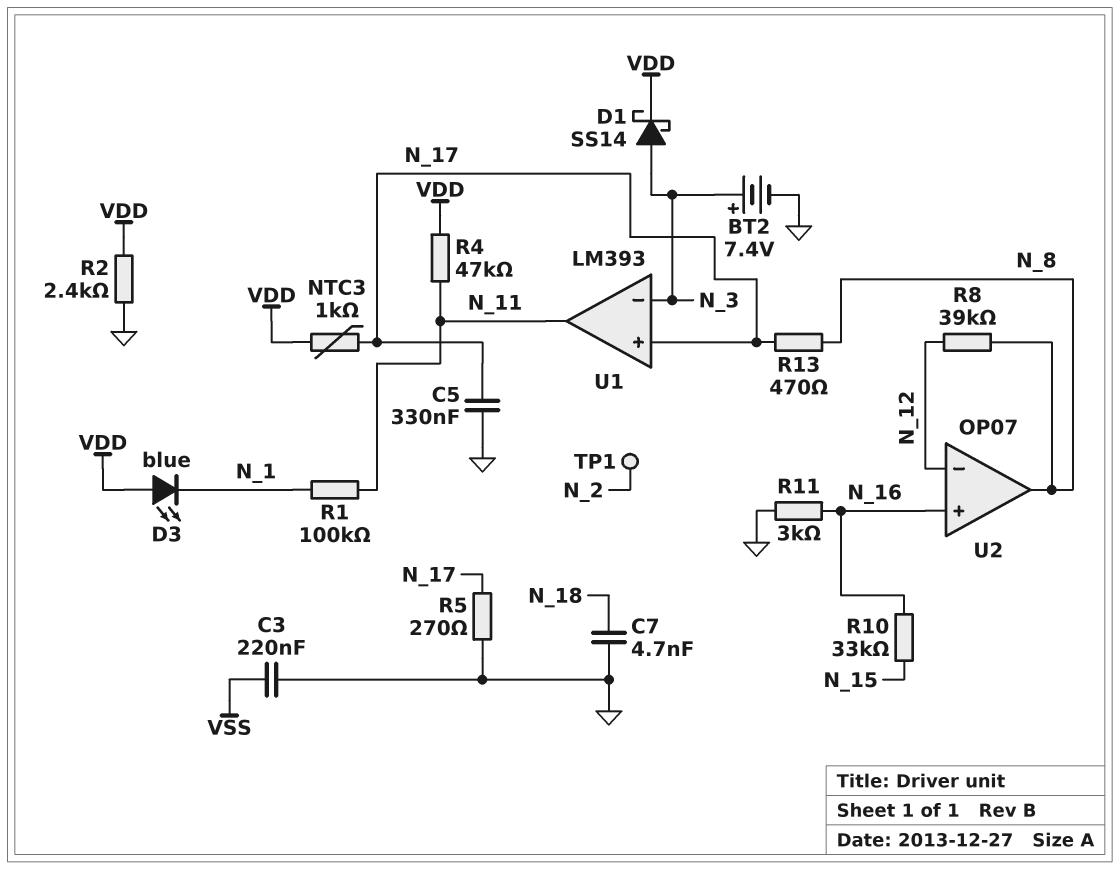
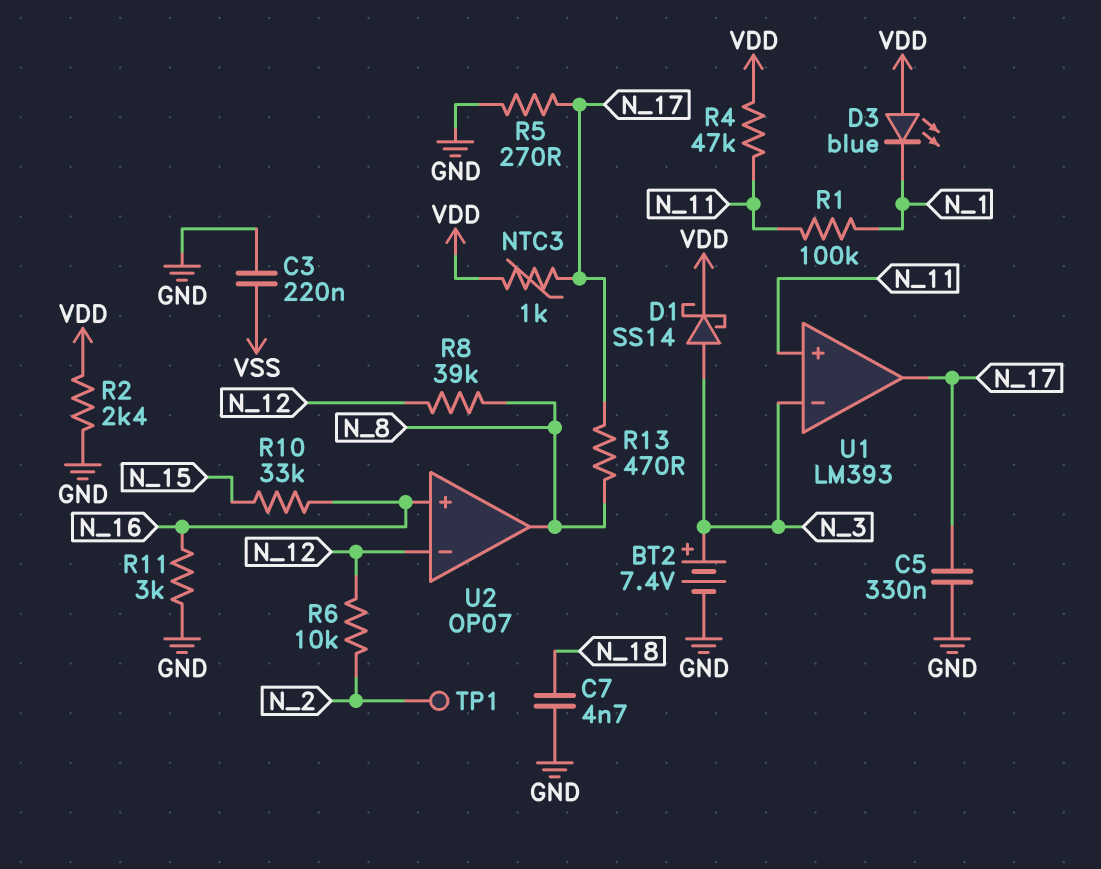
R6: none -> 10k (N_2, N_12)
U1 pin in+: N_17 -> N_11
U1 pin out: N_11 -> N_17

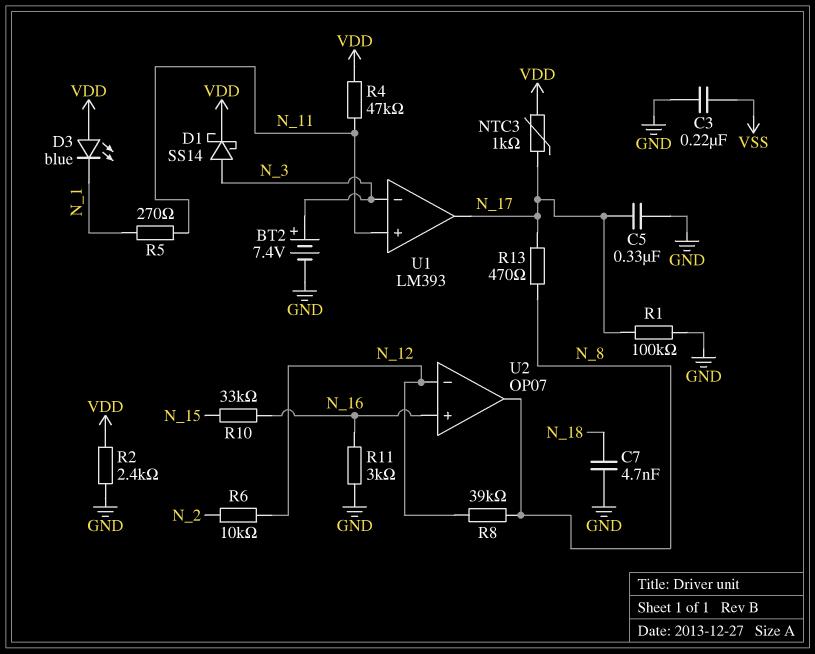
R1: 100k (N_1, N_11) -> 100k (GND, N_17)
R5: 270 (GND, N_17) -> 270 (N_1, N_11)
TP1: test point (N_2) -> none

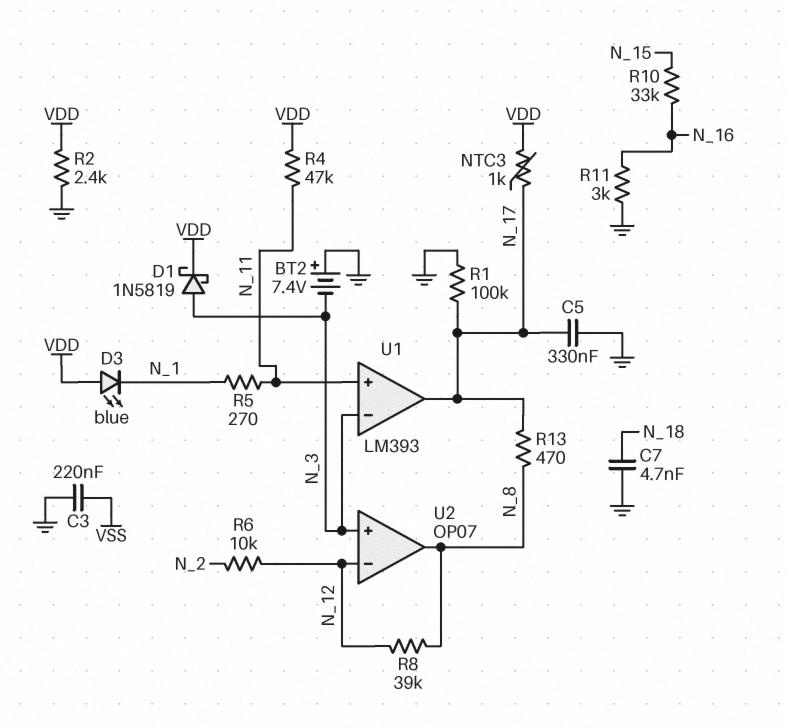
BT2: 7.4V (plus N_3, minus GND) -> 7.4V (plus GND, minus N_3)
D1: schottky SS14 (A N_3, K VDD) -> schottky 1N5819 (A N_3, K VDD)
U2 pin in+: N_16 -> N_3

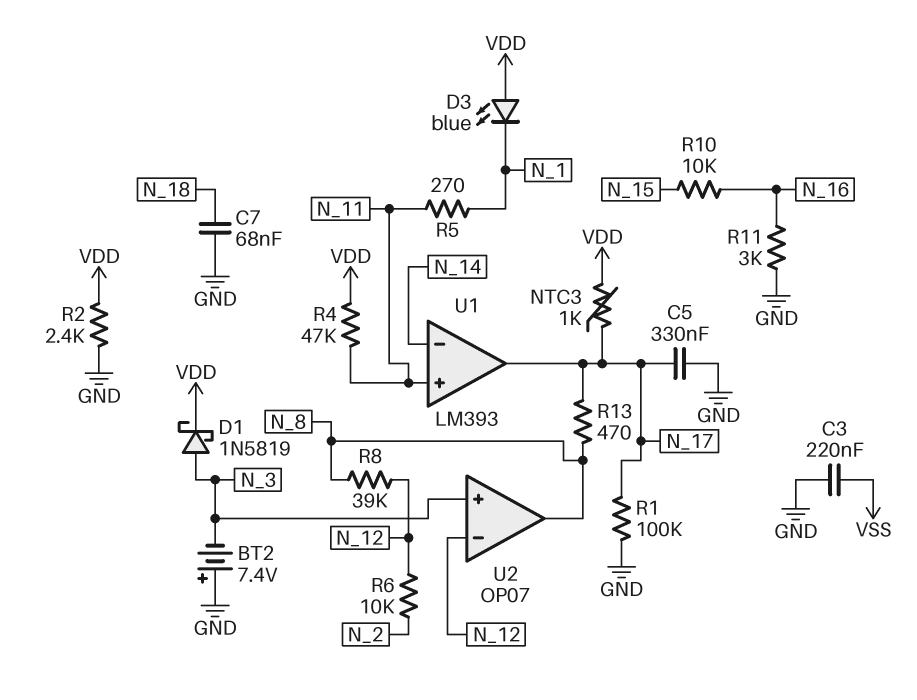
C7: 4.7nF (GND, N_18) -> 68nF (GND, N_18)
R10: 33k (N_15, N_16) -> 10k (N_15, N_16)
U1 pin in-: N_3 -> N_14

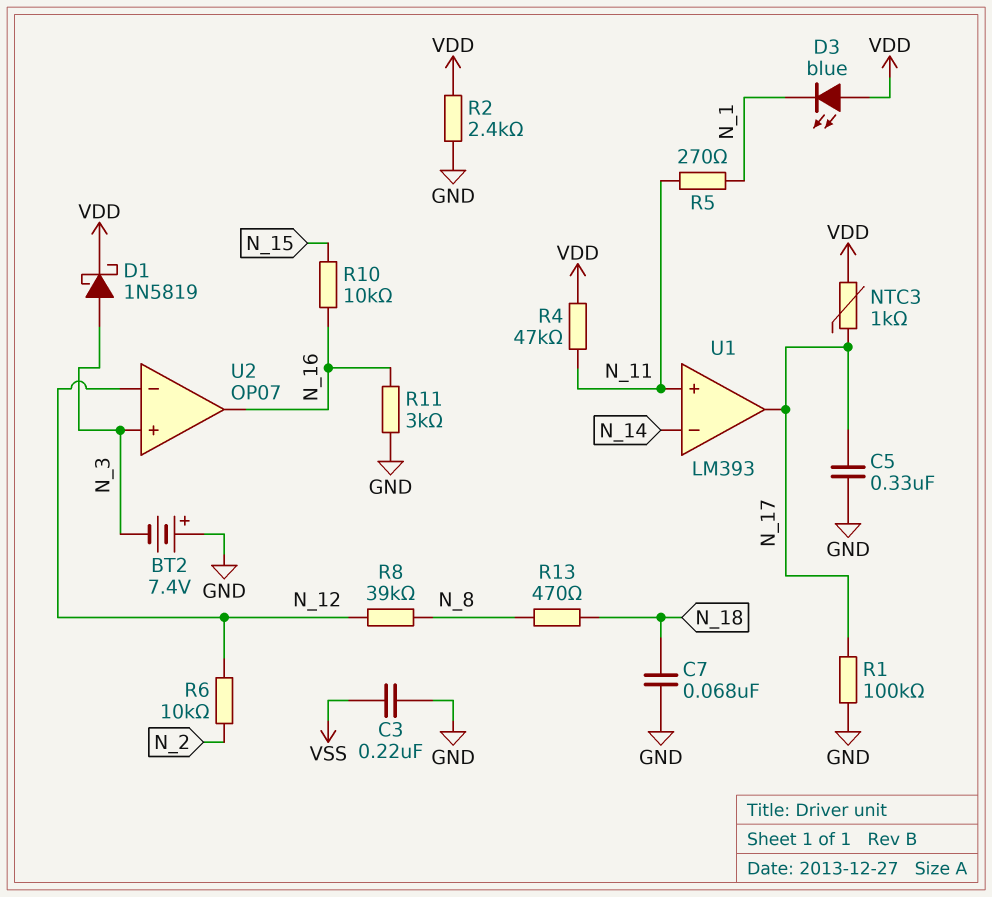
R13: 470 (N_8, N_17) -> 470 (N_8, N_18)
U2 pin out: N_8 -> N_16

